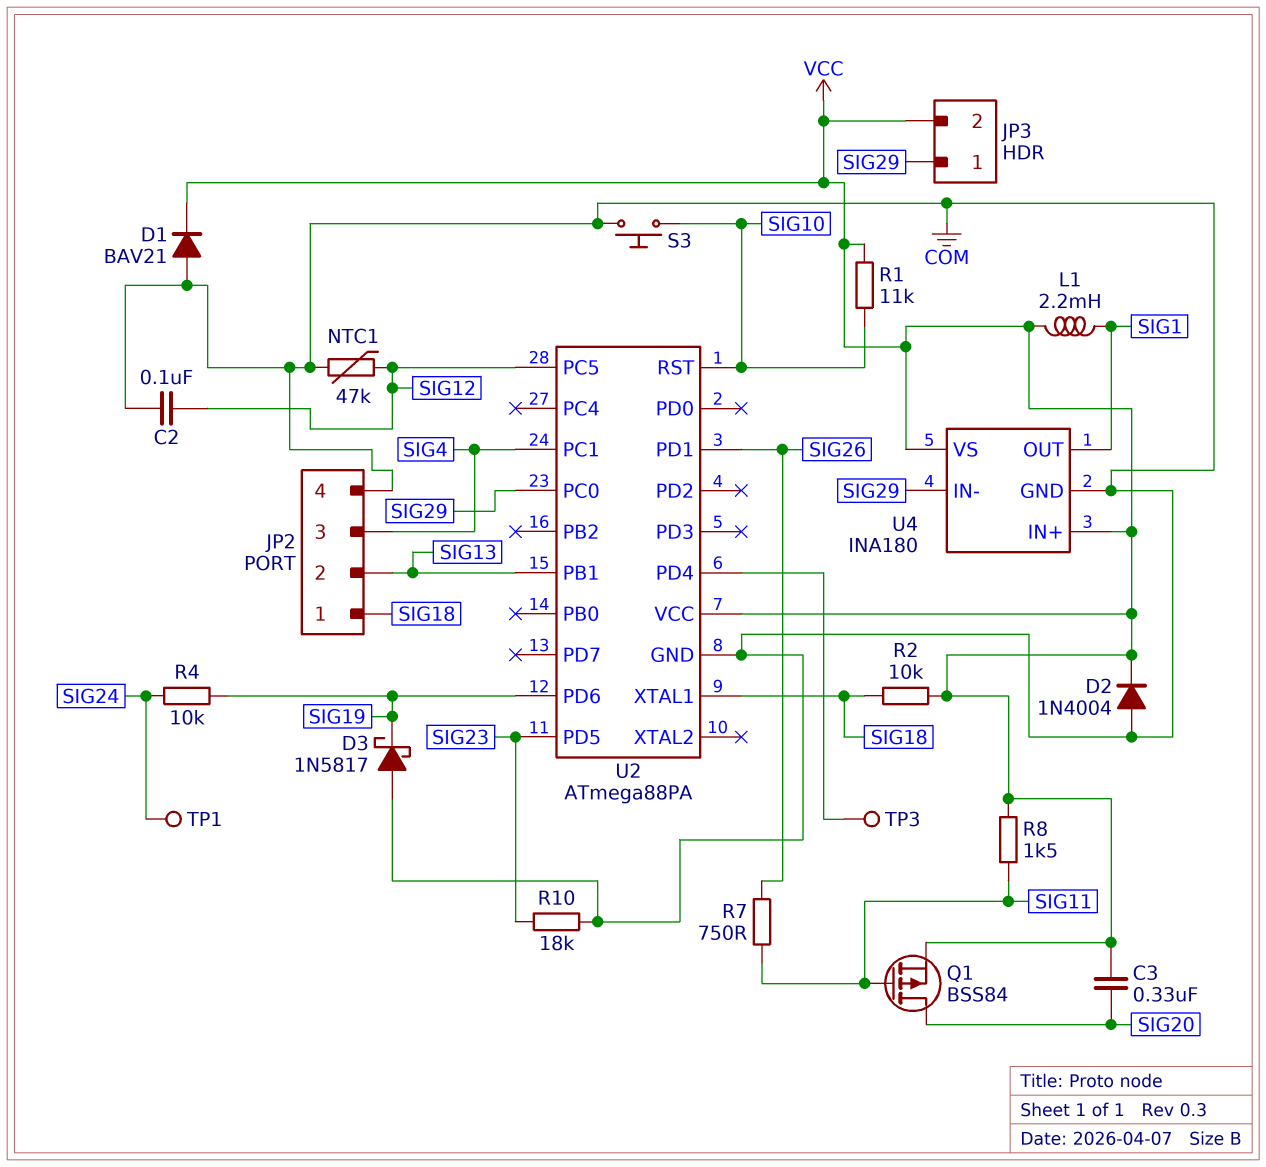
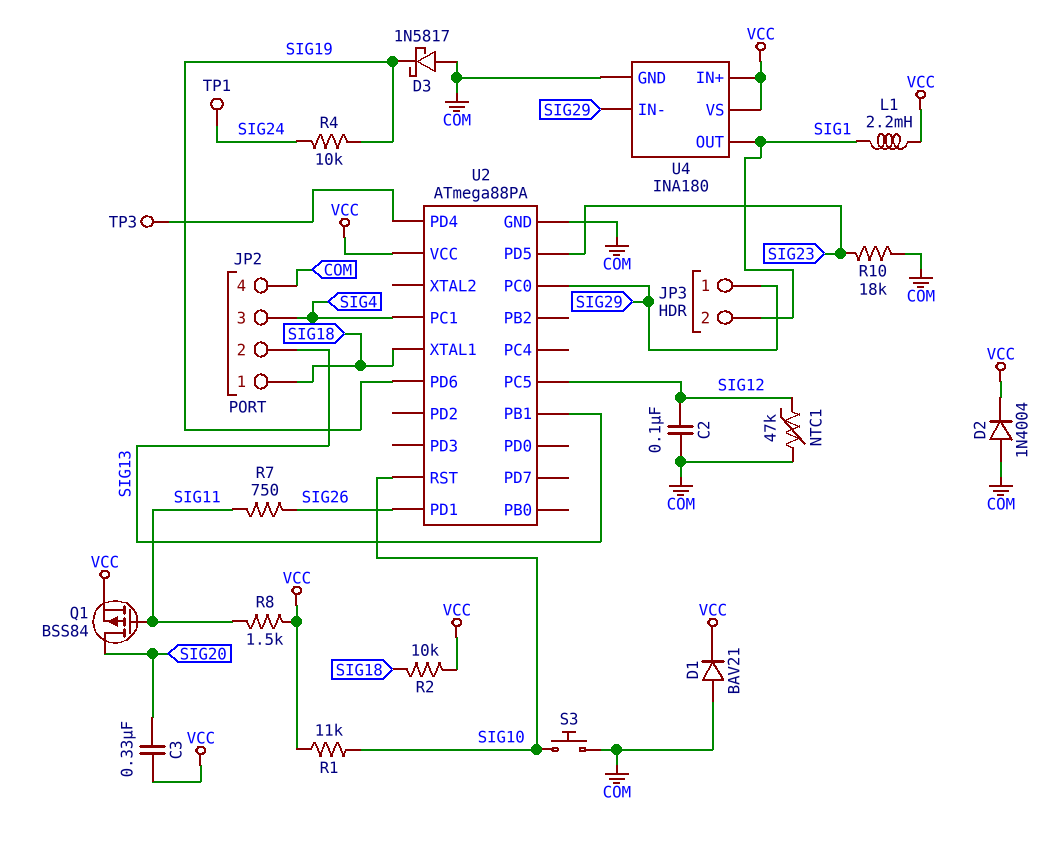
JP3 pin 2: VCC -> SIG1

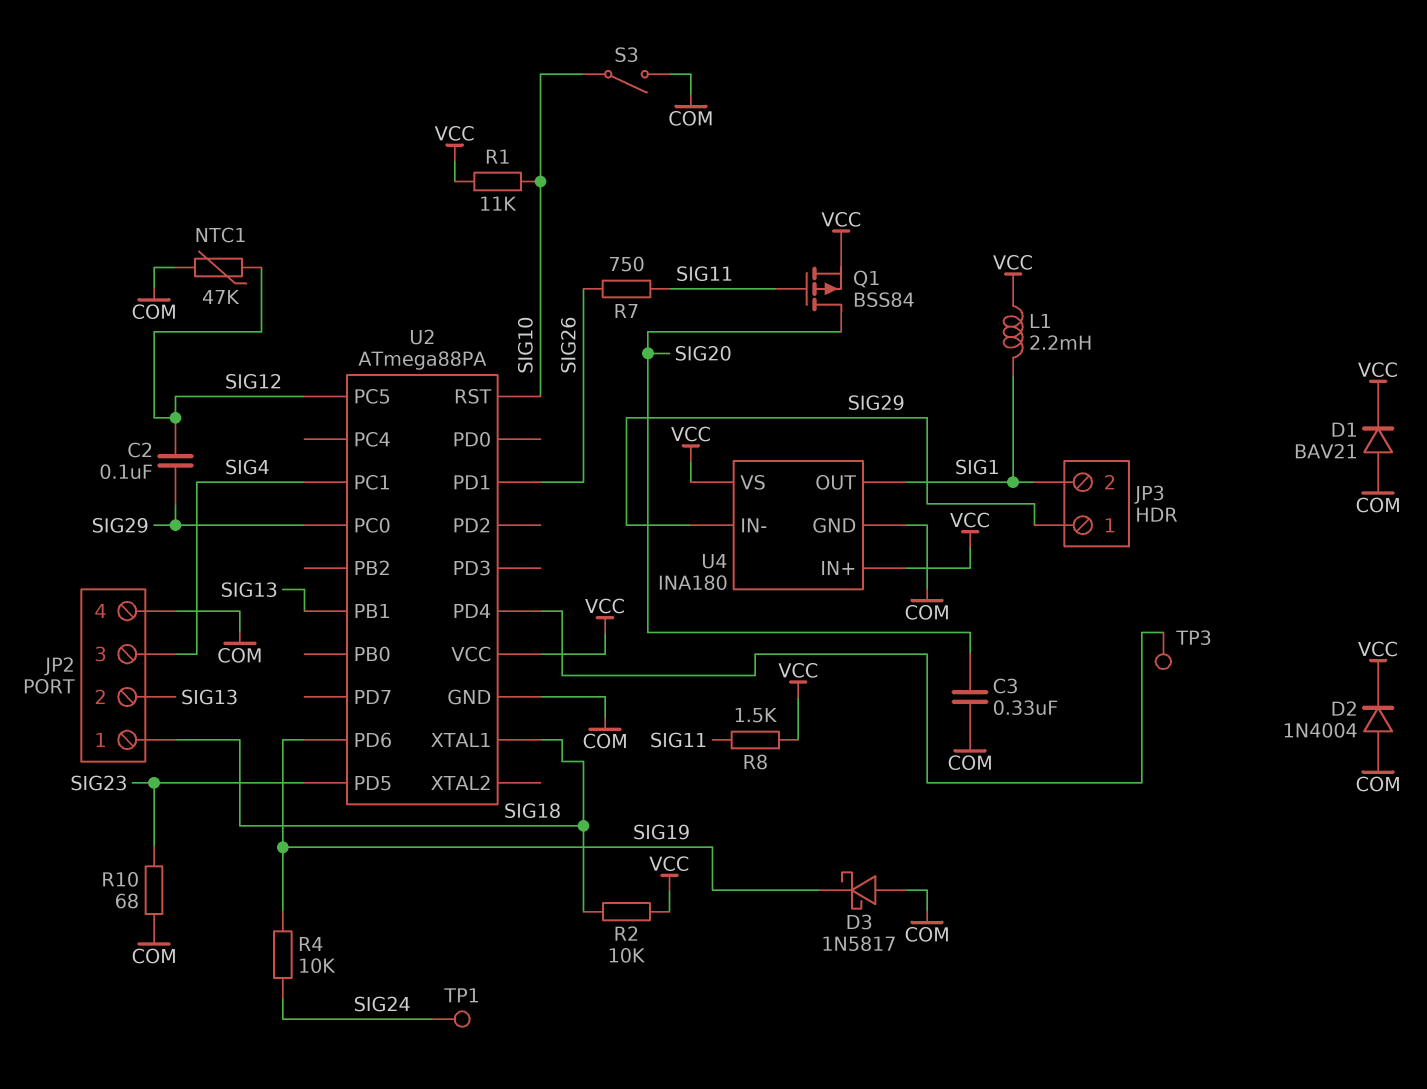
C2: 100nF (COM, SIG12) -> 100nF (SIG12, SIG29)
C3: 330nF (SIG20, VCC) -> 330nF (COM, SIG20)
R10: 18k (COM, SIG23) -> 68 (COM, SIG23)
S3: button (COM, SIG10) -> switch (COM, SIG10)

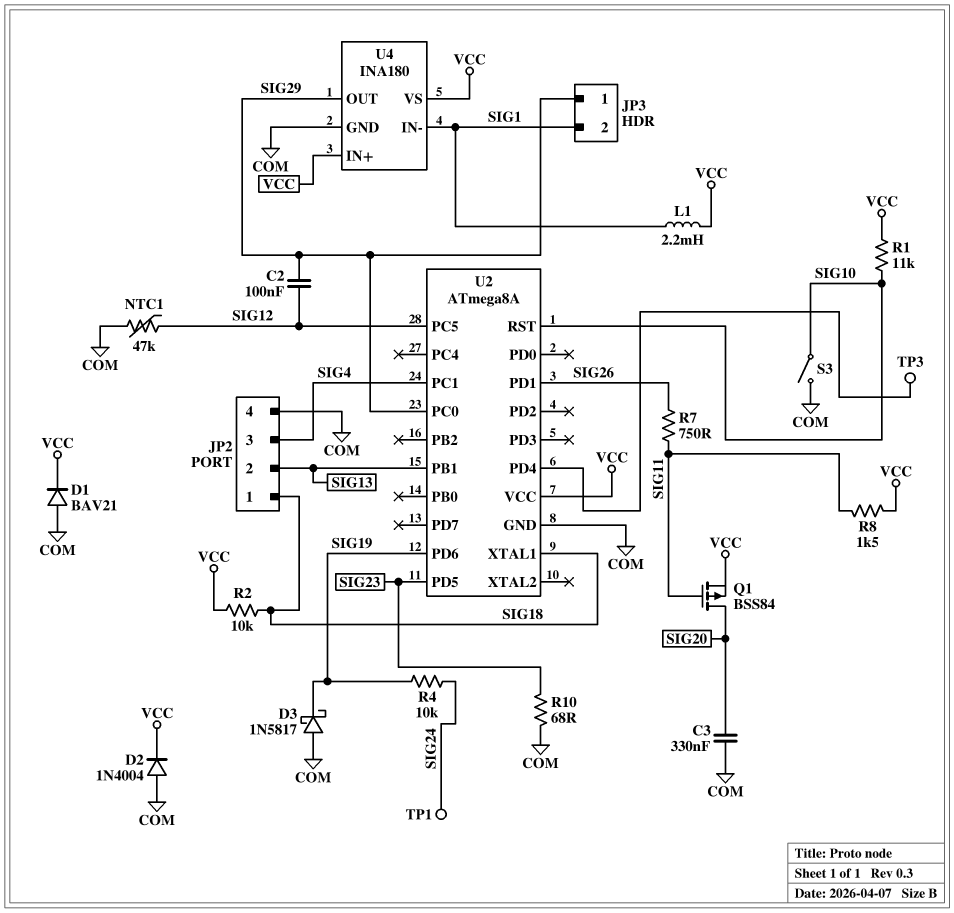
U2: ATmega88PA -> ATmega8A
U4 pin IN-: SIG29 -> SIG1
U4 pin OUT: SIG1 -> SIG29

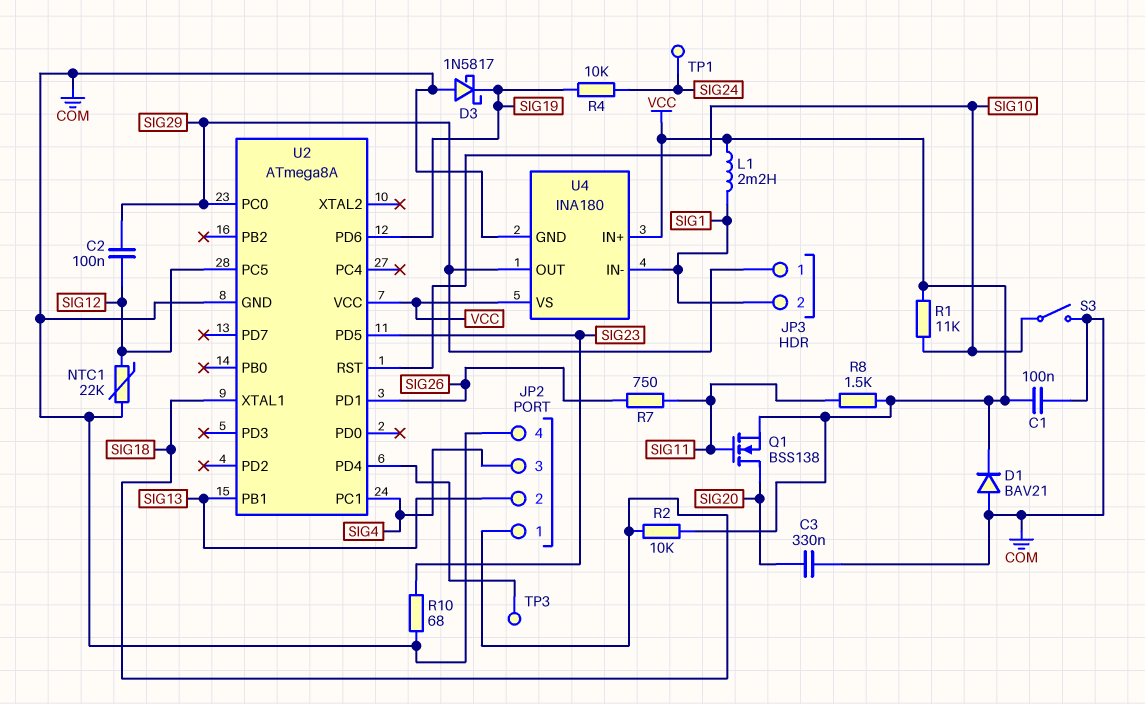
C1: none -> 100nF (COM, VCC)
D2: diode 1N4004 (A COM, K VCC) -> none
NTC1: 47k (COM, SIG12) -> 22k (COM, SIG12)
Q1: PMOS BSS84 (G SIG11, D SIG20, S VCC) -> NMOS BSS138 (G SIG11, D SIG20, S VCC)

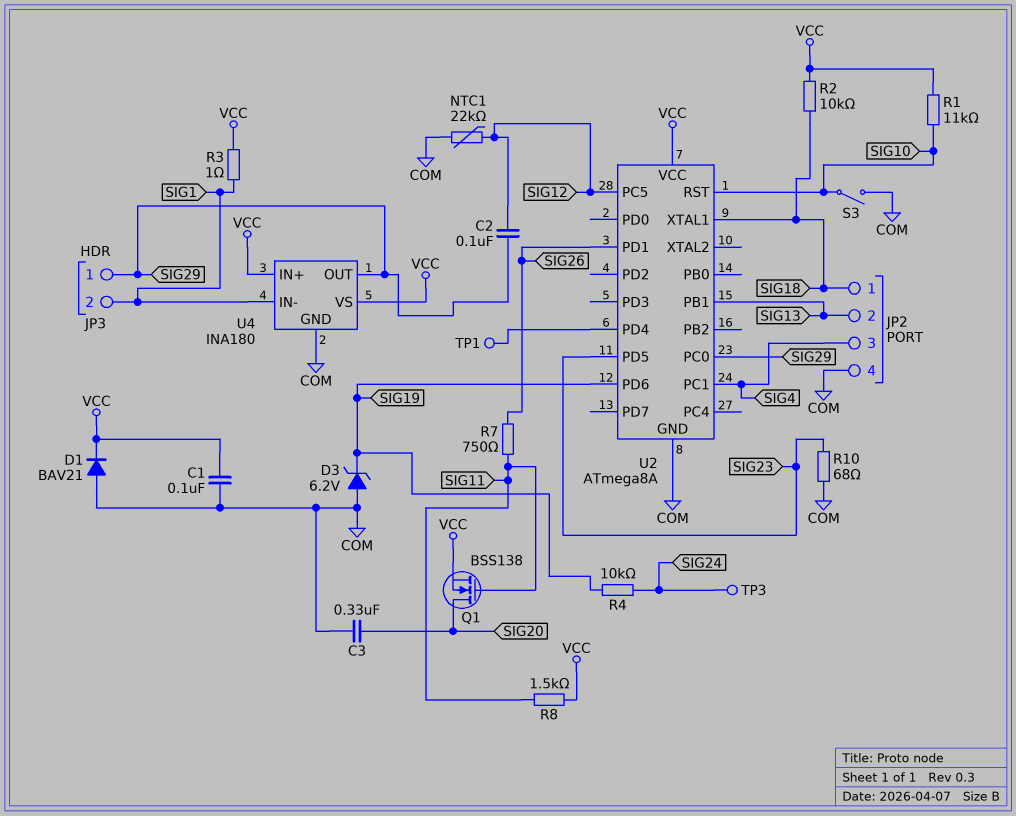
D3: schottky 1N5817 (A COM, K SIG19) -> zener 6.2V (A COM, K SIG19)
L1: 2.2mH (SIG1, VCC) -> none
R3: none -> 1 (SIG1, VCC)
TP1: test point (SIG24) -> test point (U2/PD4)
TP3: test point (U2/PD4) -> test point (SIG24)

